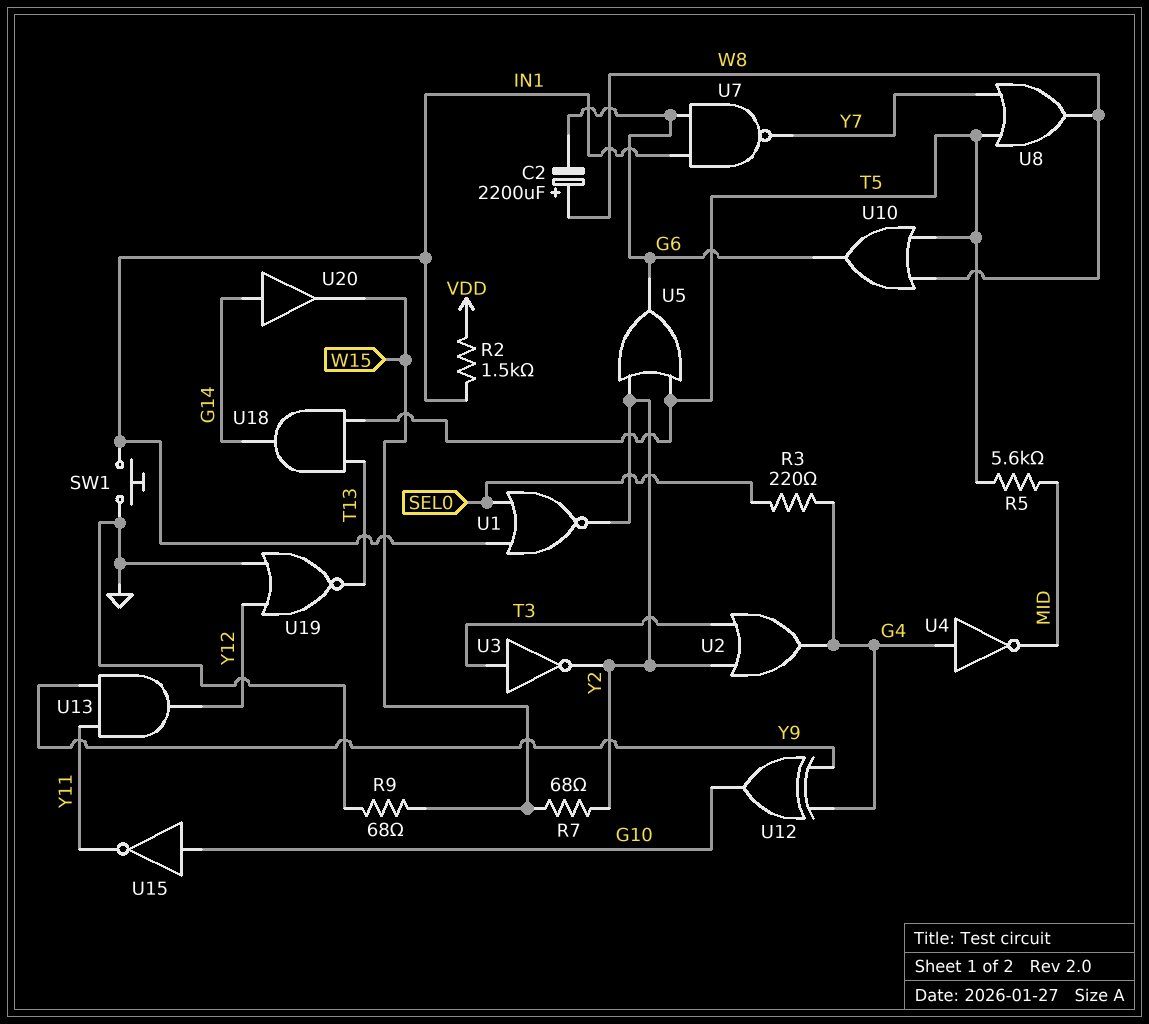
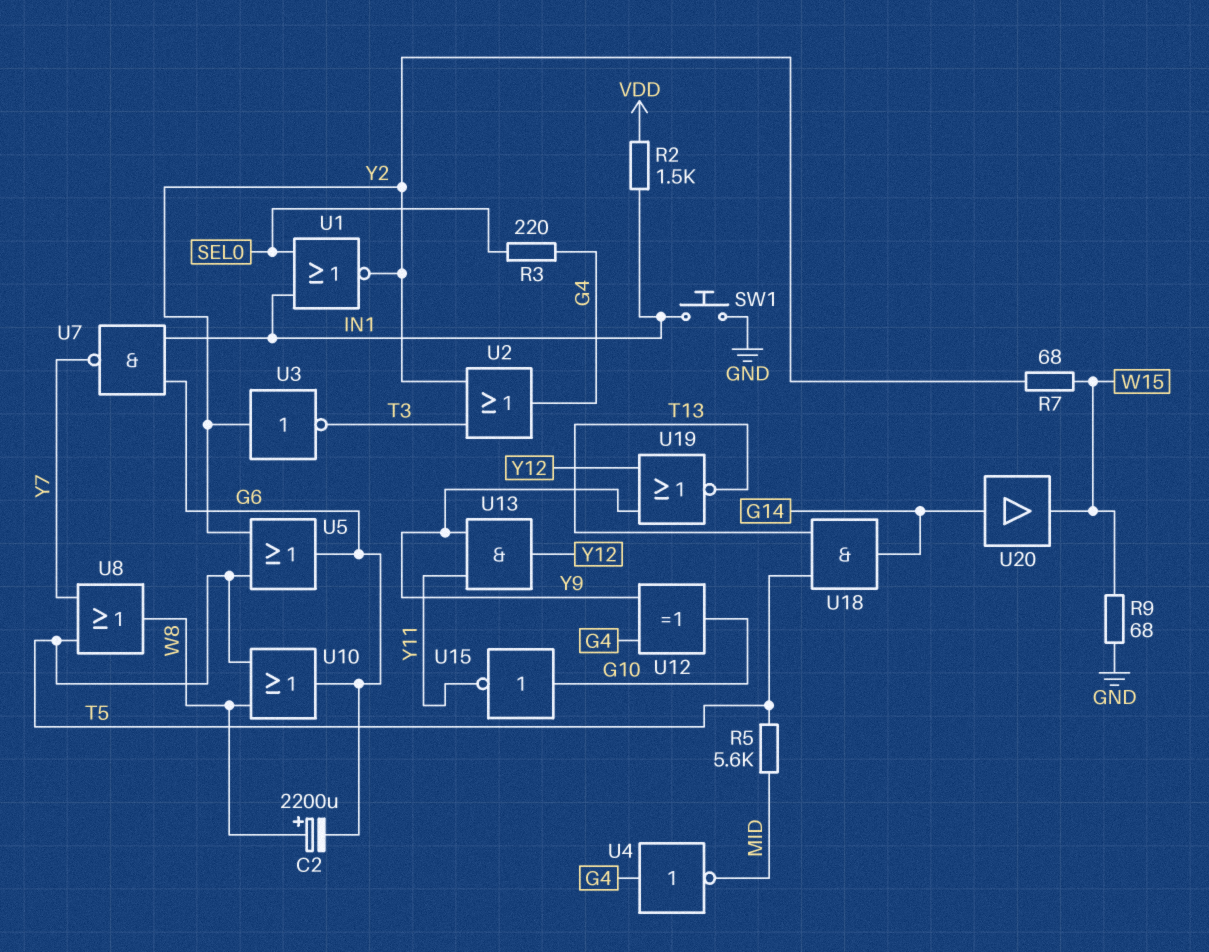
U3: NOT (in T3, out Y2) -> NOT (in Y2, out T3)
U19: NOR (in GND, in Y12, out T13) -> NOR (in Y9, in Y12, out T13)

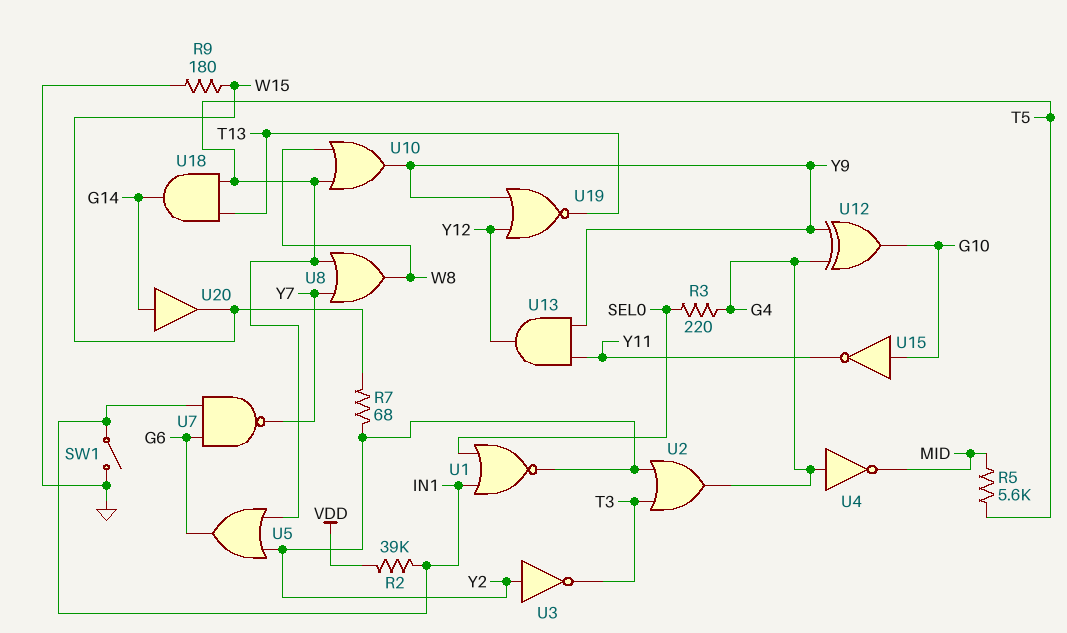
C2: 2200uF (plus W8, minus G6) -> none
R2: 1.5k (IN1, VDD) -> 39k (IN1, VDD)
R9: 68 (GND, W15) -> 180 (GND, W15)
SW1: button (GND, IN1) -> switch (GND, IN1)
U10: OR (in T5, in W8, out G6) -> OR (in T5, in W8, out Y9)

